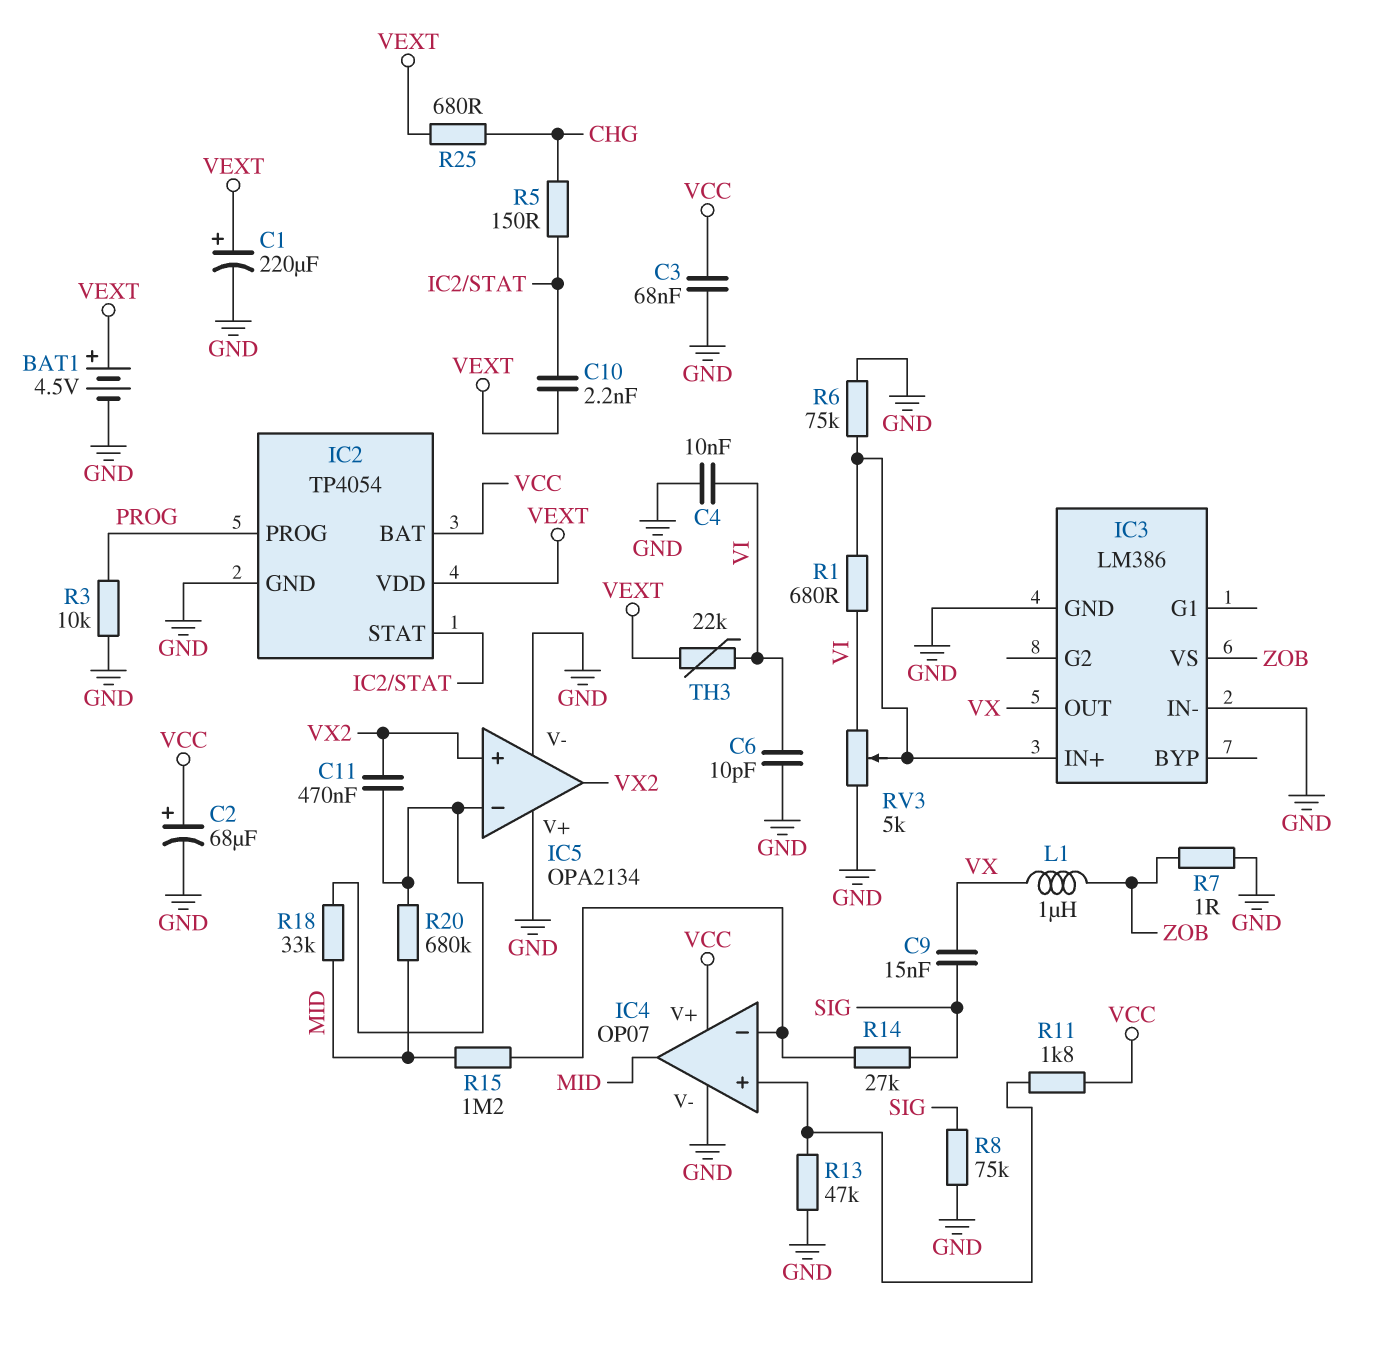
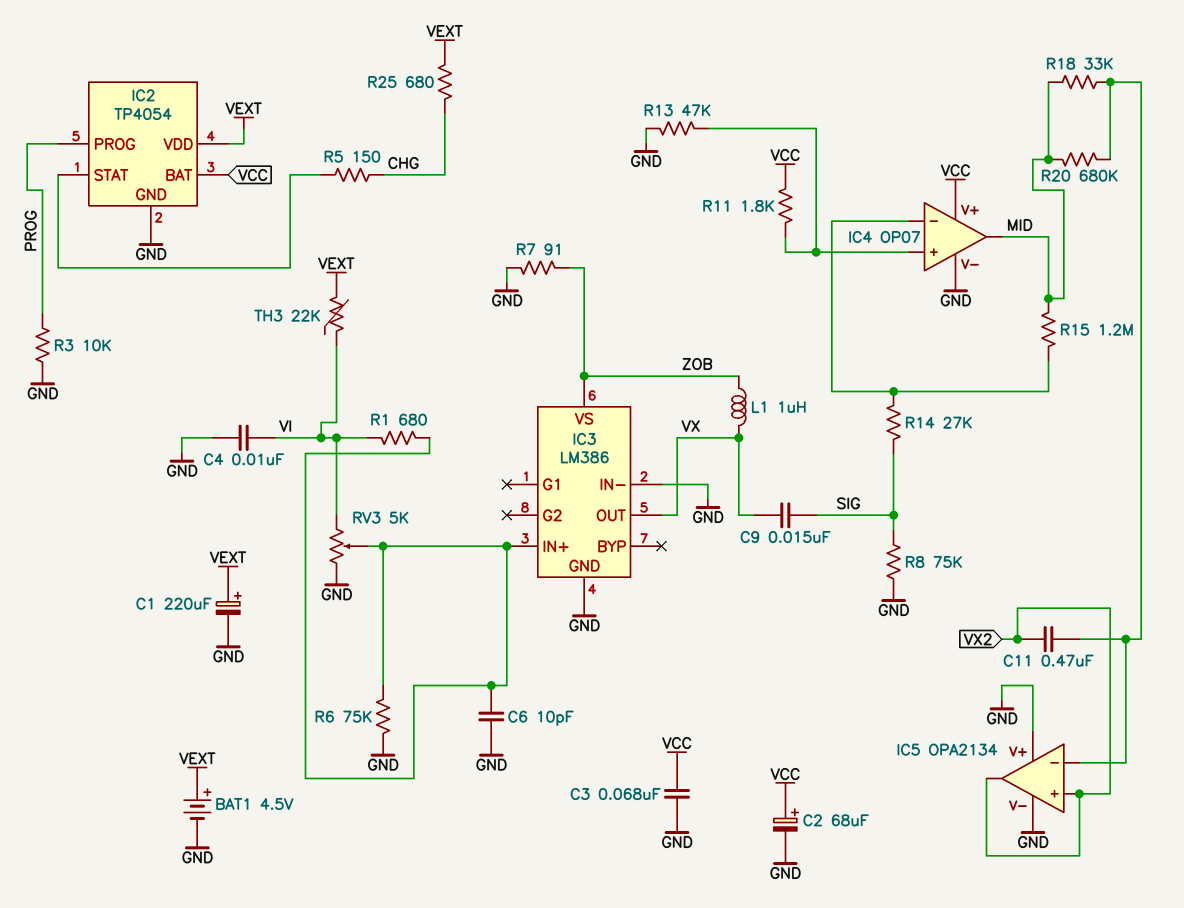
C6: 10pF (GND, VI) -> 10pF (GND, IC3/IN+)
C10: 2.2nF (IC2/STAT, VEXT) -> none
R7: 1 (GND, ZOB) -> 91 (GND, ZOB)

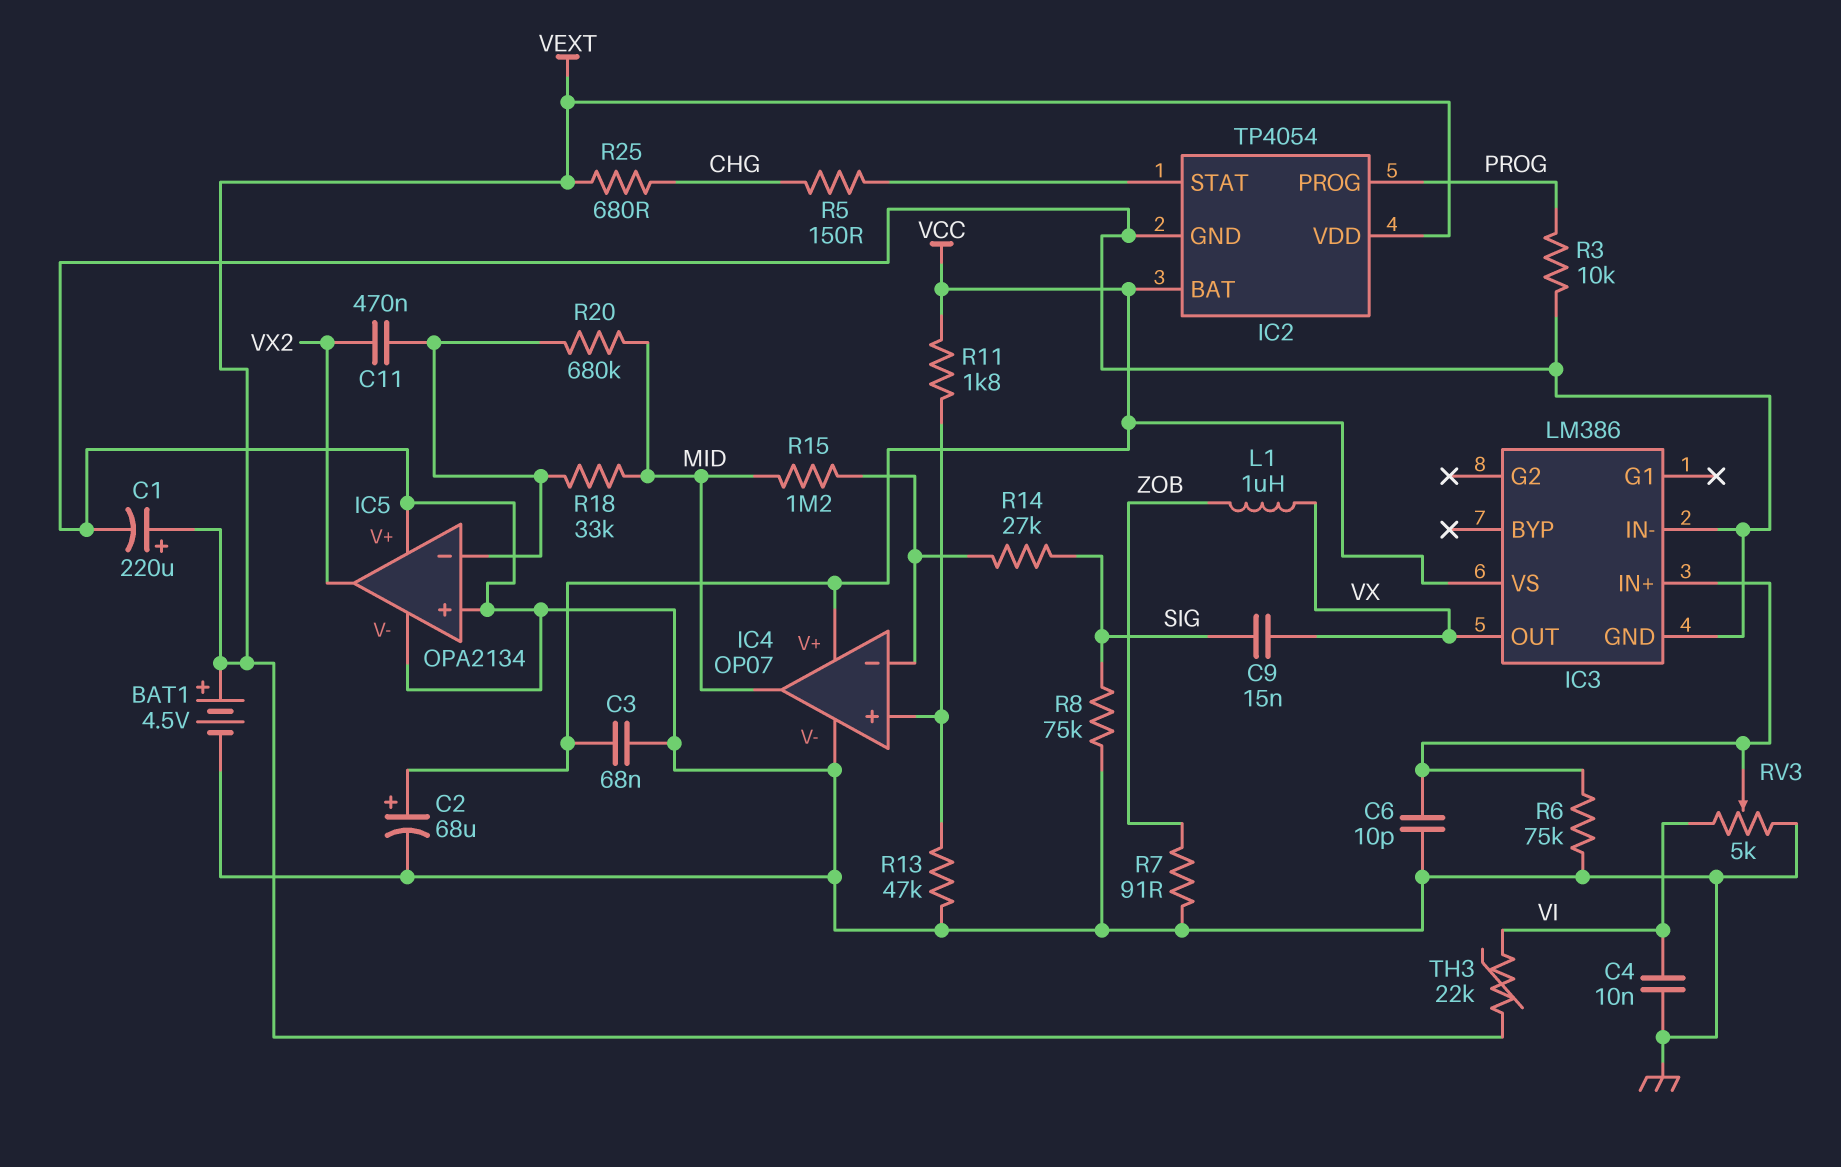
IC3 pin VS: ZOB -> VCC
IC5 pin in+: VX2 -> GND
R1: 680 (IC3/IN+, VI) -> none

